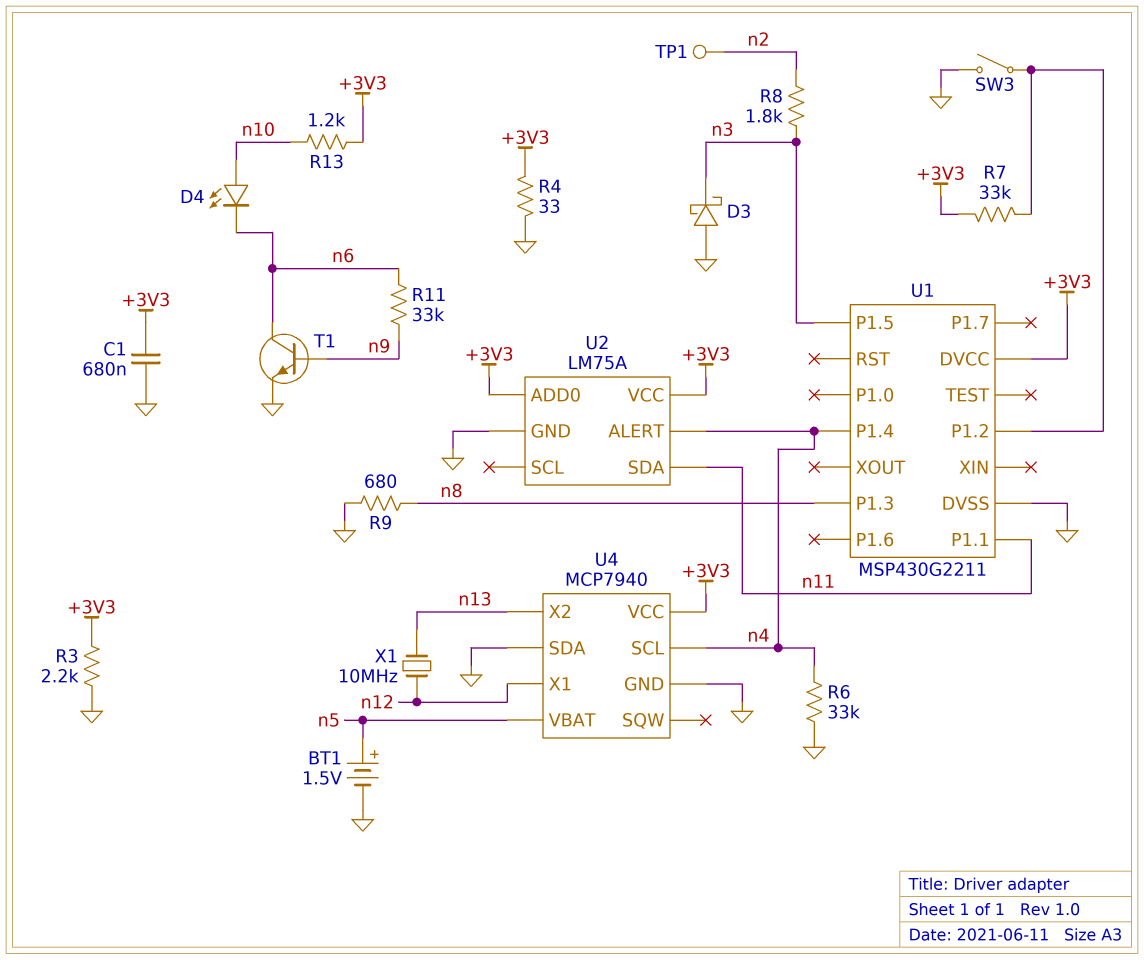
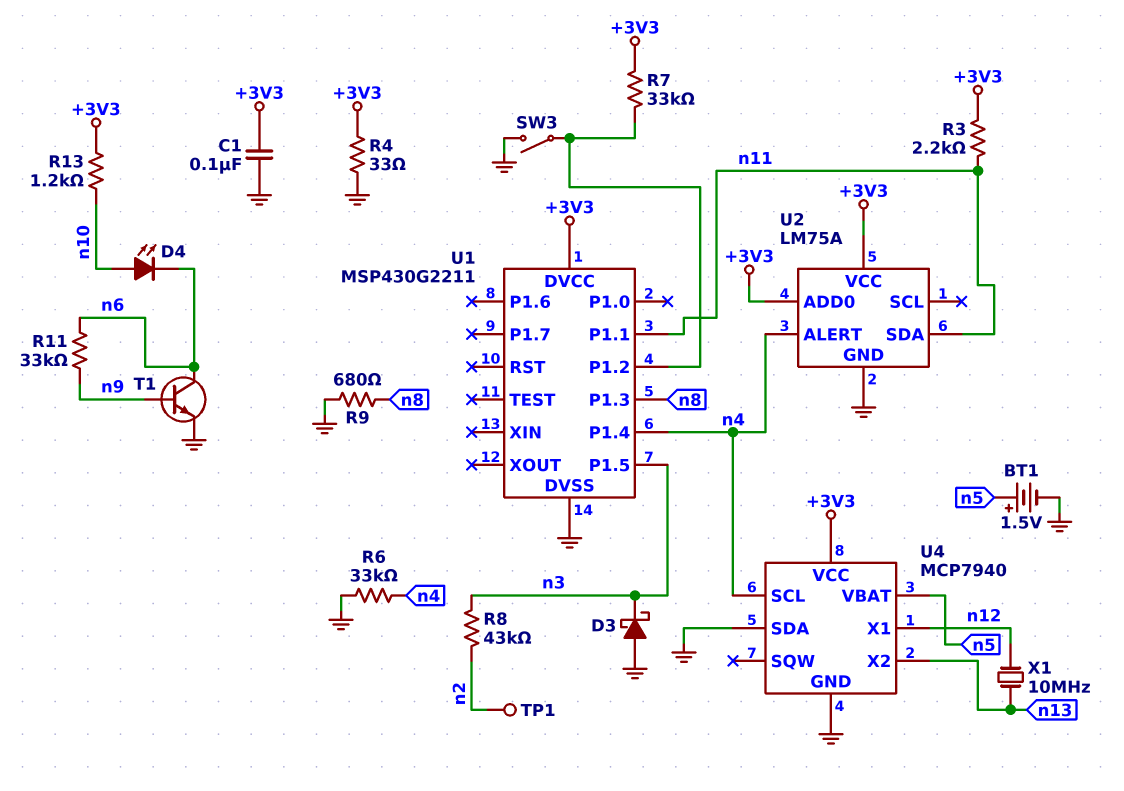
C1: 680nF (+3V3, GND) -> 100nF (+3V3, GND)
R3: 2.2k (+3V3, GND) -> 2.2k (+3V3, n11)
R8: 1.8k (n2, n3) -> 43k (n2, n3)

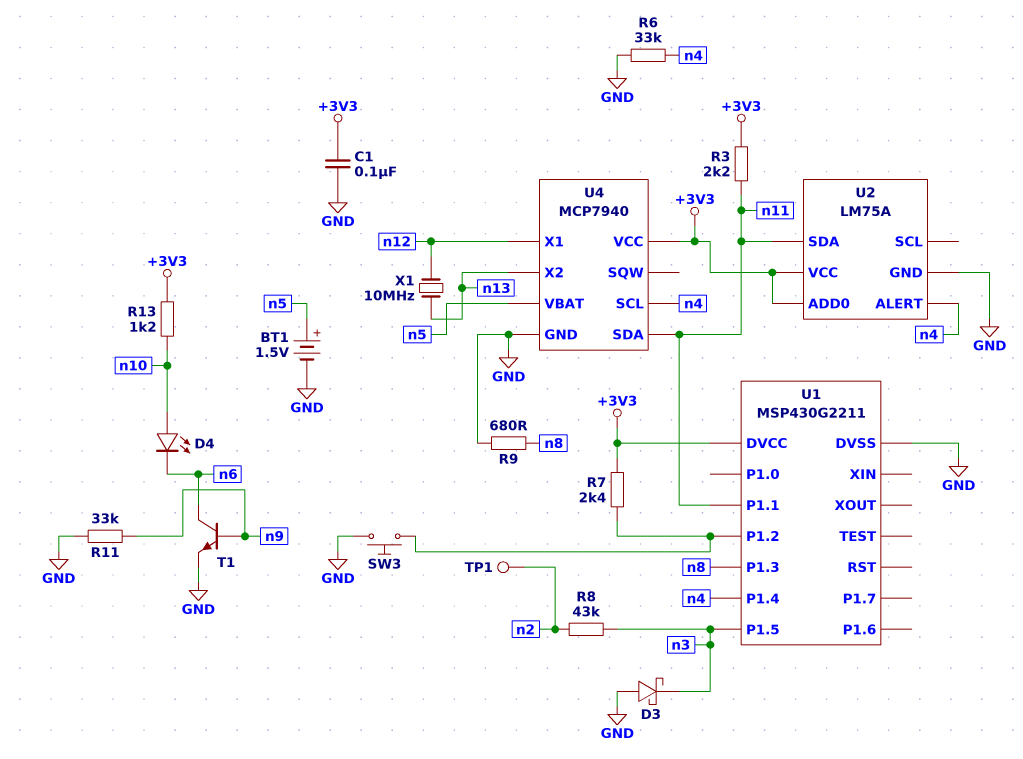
R4: 33 (+3V3, GND) -> none
R7: 33k (+3V3, U1/P1.2) -> 2.4k (+3V3, U1/P1.2)
R11: 33k (n6, n9) -> 33k (GND, n9)
SW3: switch (GND, U1/P1.2) -> button (GND, U1/P1.2)
U4 pin SDA: GND -> n11

